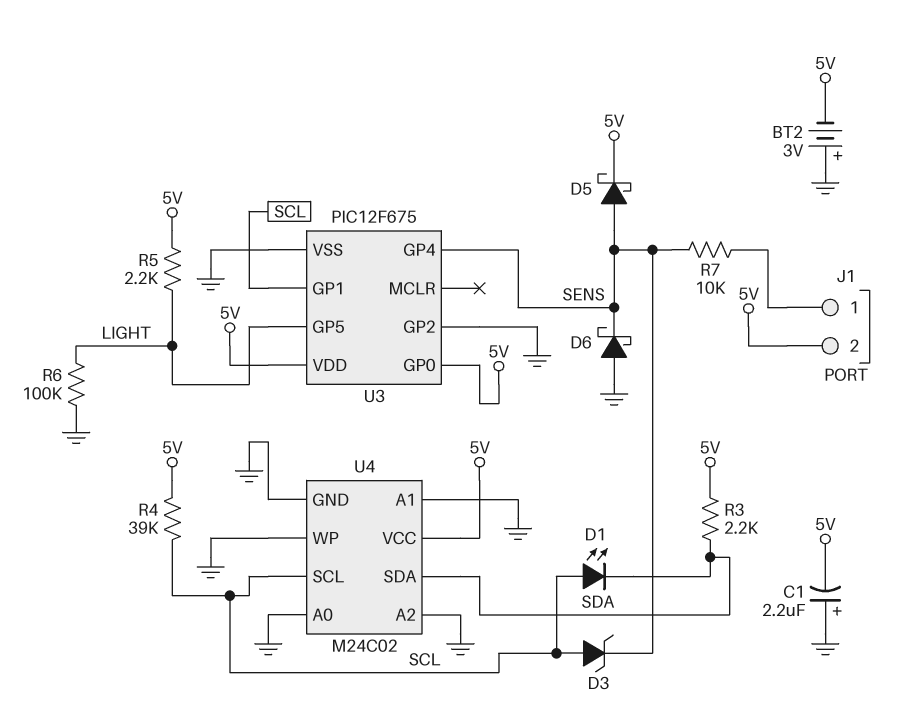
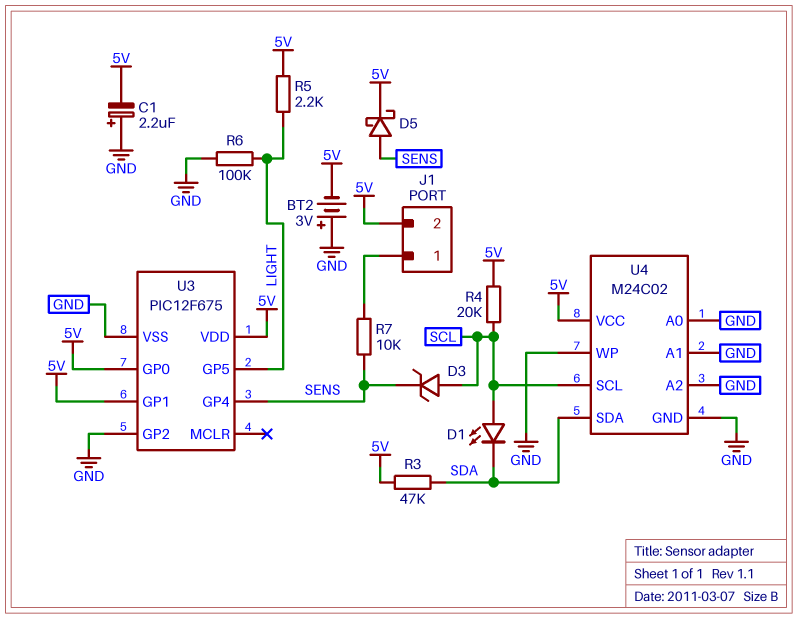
D6: schottky (A GND, K SENS) -> none
R3: 2.2k (5V, SDA) -> 47k (5V, SDA)
R4: 39k (5V, SCL) -> 20k (5V, SCL)
U3 pin GP1: SCL -> 5V

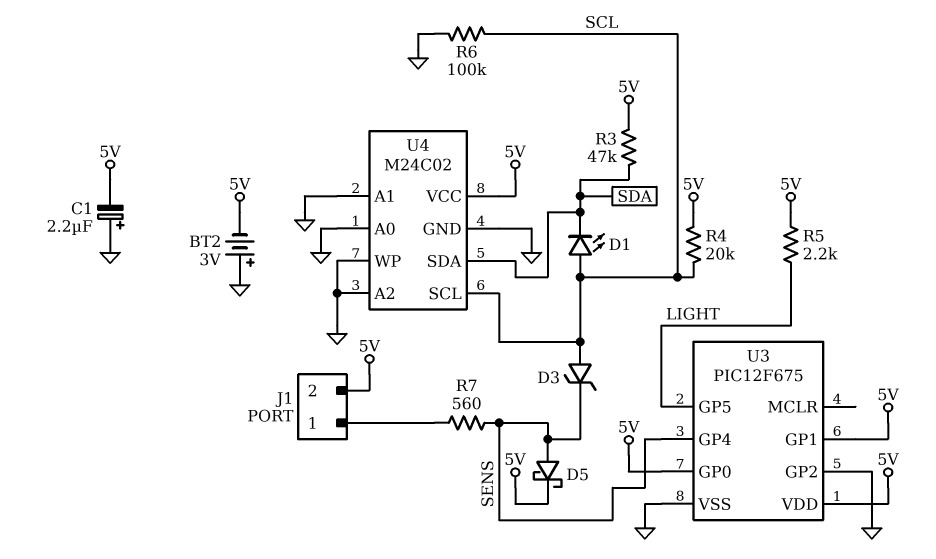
R6: 100k (GND, LIGHT) -> 100k (GND, SCL)
R7: 10k (J1/1, SENS) -> 560 (J1/1, SENS)

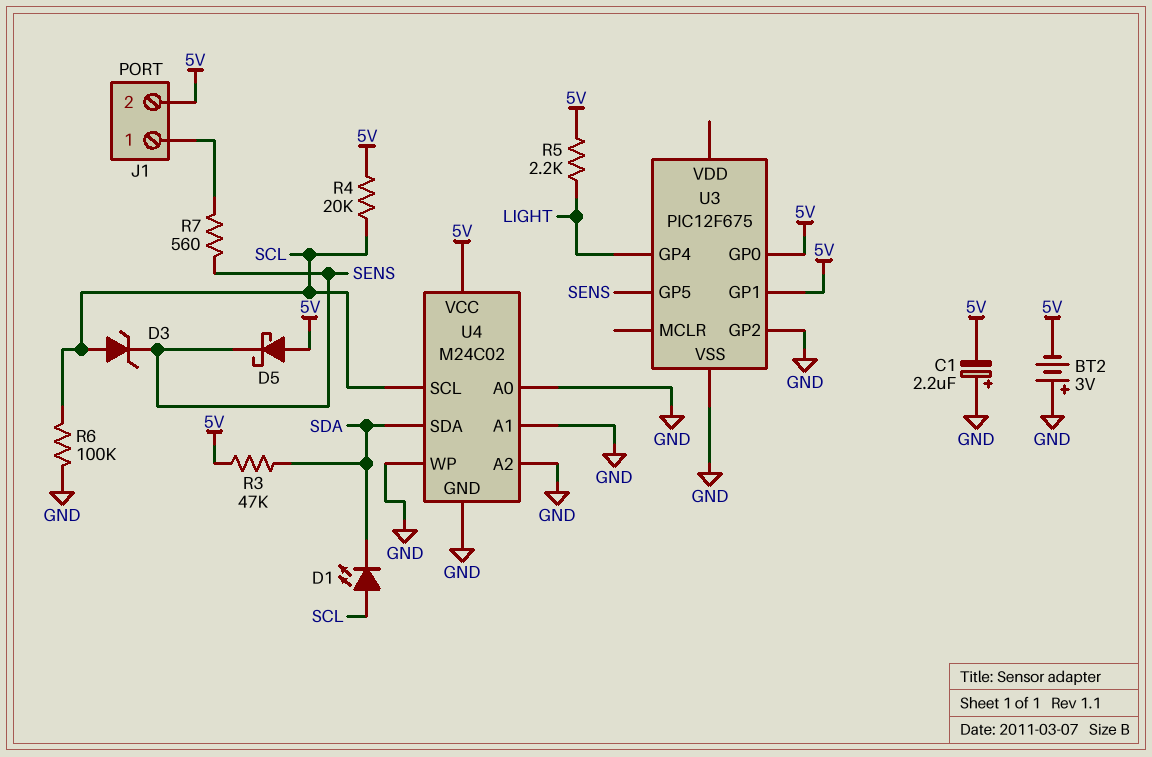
D5: schottky (A SENS, K 5V) -> schottky (A 5V, K SENS)
U3 pin GP4: SENS -> LIGHT
U3 pin GP5: LIGHT -> SENS
U3 pin VDD: 5V -> none

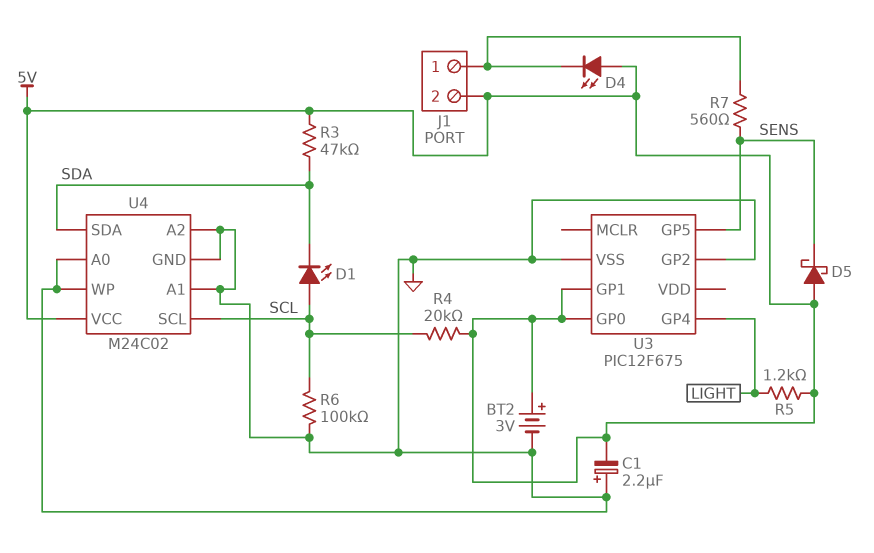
BT2: 3V (plus GND, minus 5V) -> 3V (plus 5V, minus GND)
D3: zener (A SCL, K SENS) -> none
D4: none -> LED (A 5V, K J1/1)
R5: 2.2k (5V, LIGHT) -> 1.2k (5V, LIGHT)

